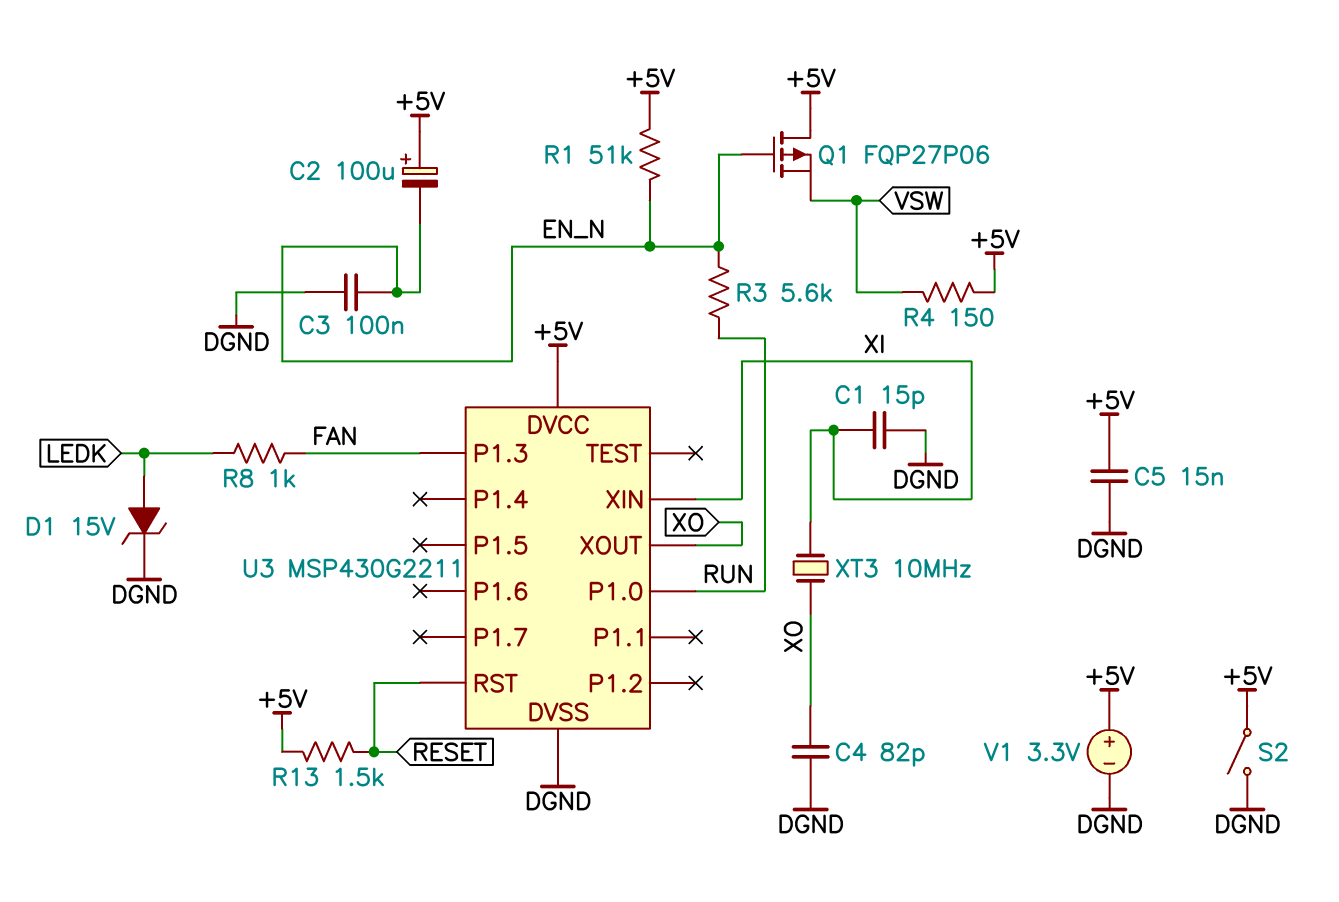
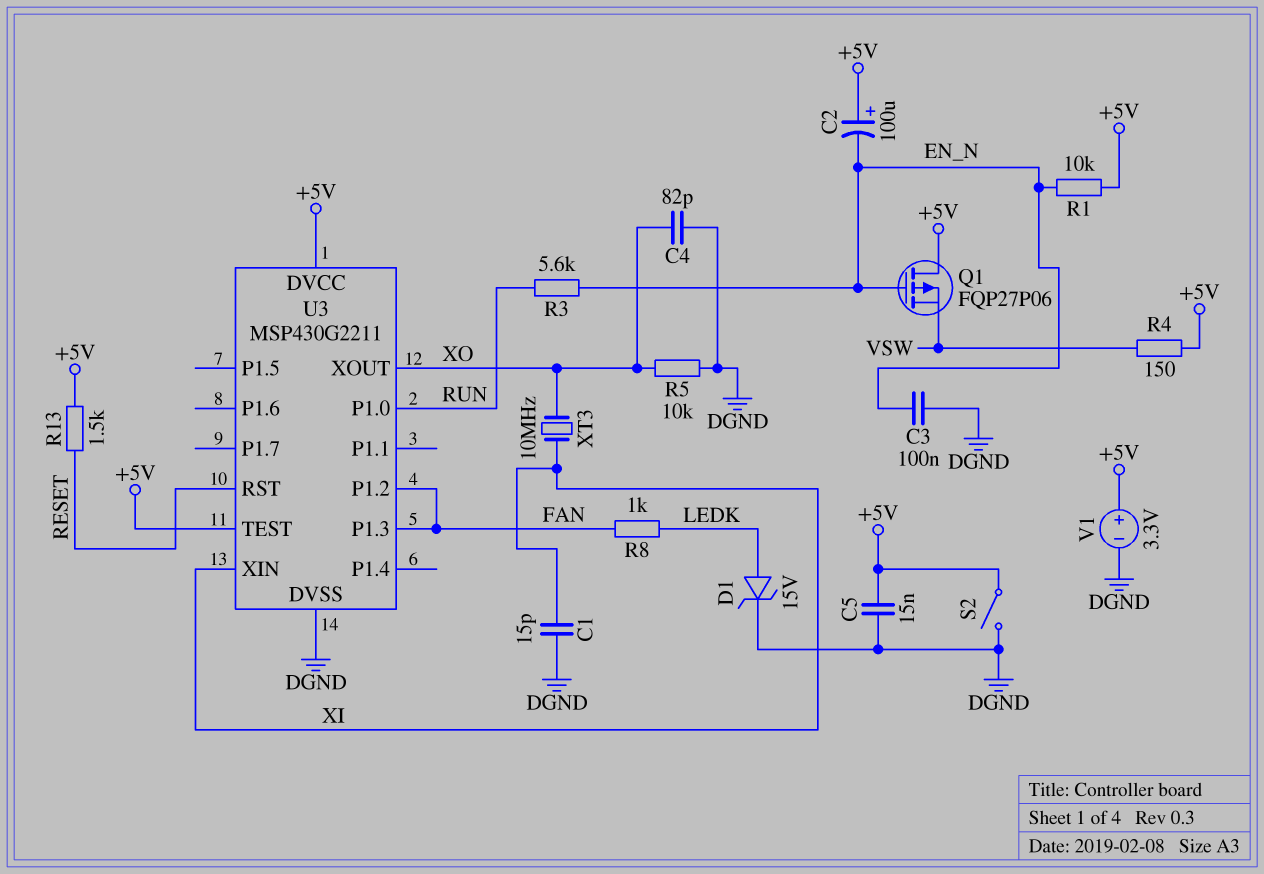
R1: 51k (+5V, EN_N) -> 10k (+5V, EN_N)
R5: none -> 10k (DGND, XO)
U3 pin P1.2: none -> FAN
U3 pin TEST: none -> +5V

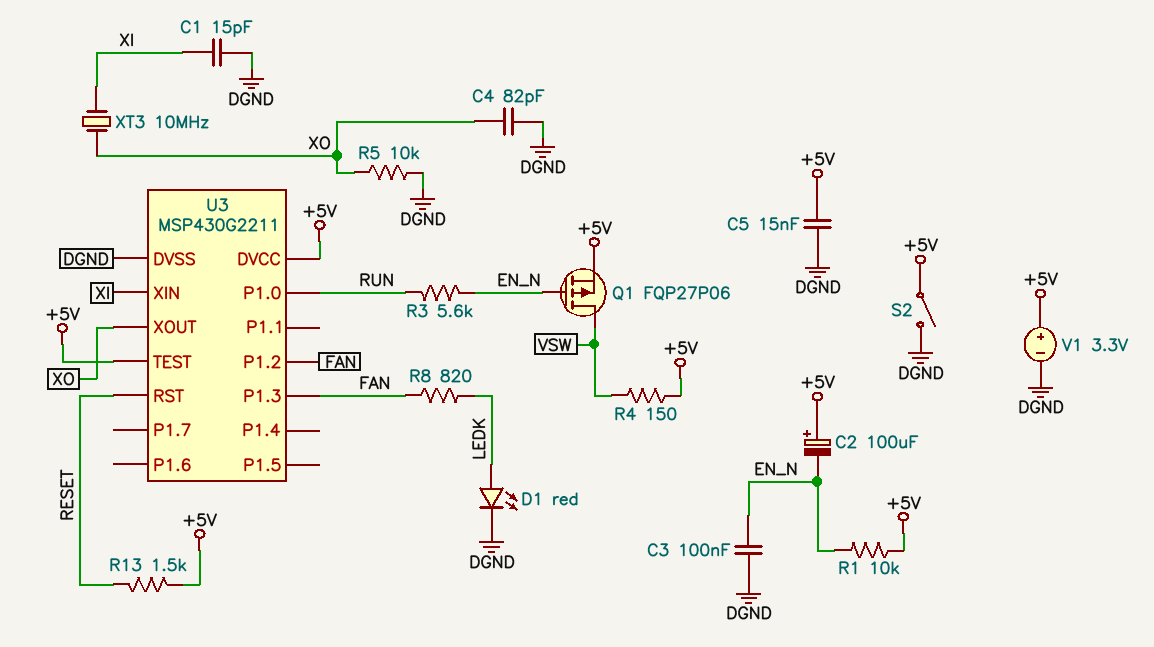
D1: zener 15V (A LEDK, K DGND) -> LED red (A LEDK, K DGND)
Q1: PMOS FQP27P06 (G EN_N, D +5V, S VSW) -> PMOS FQP27P06 (G EN_N, D VSW, S +5V)
R8: 1k (FAN, LEDK) -> 820 (FAN, LEDK)

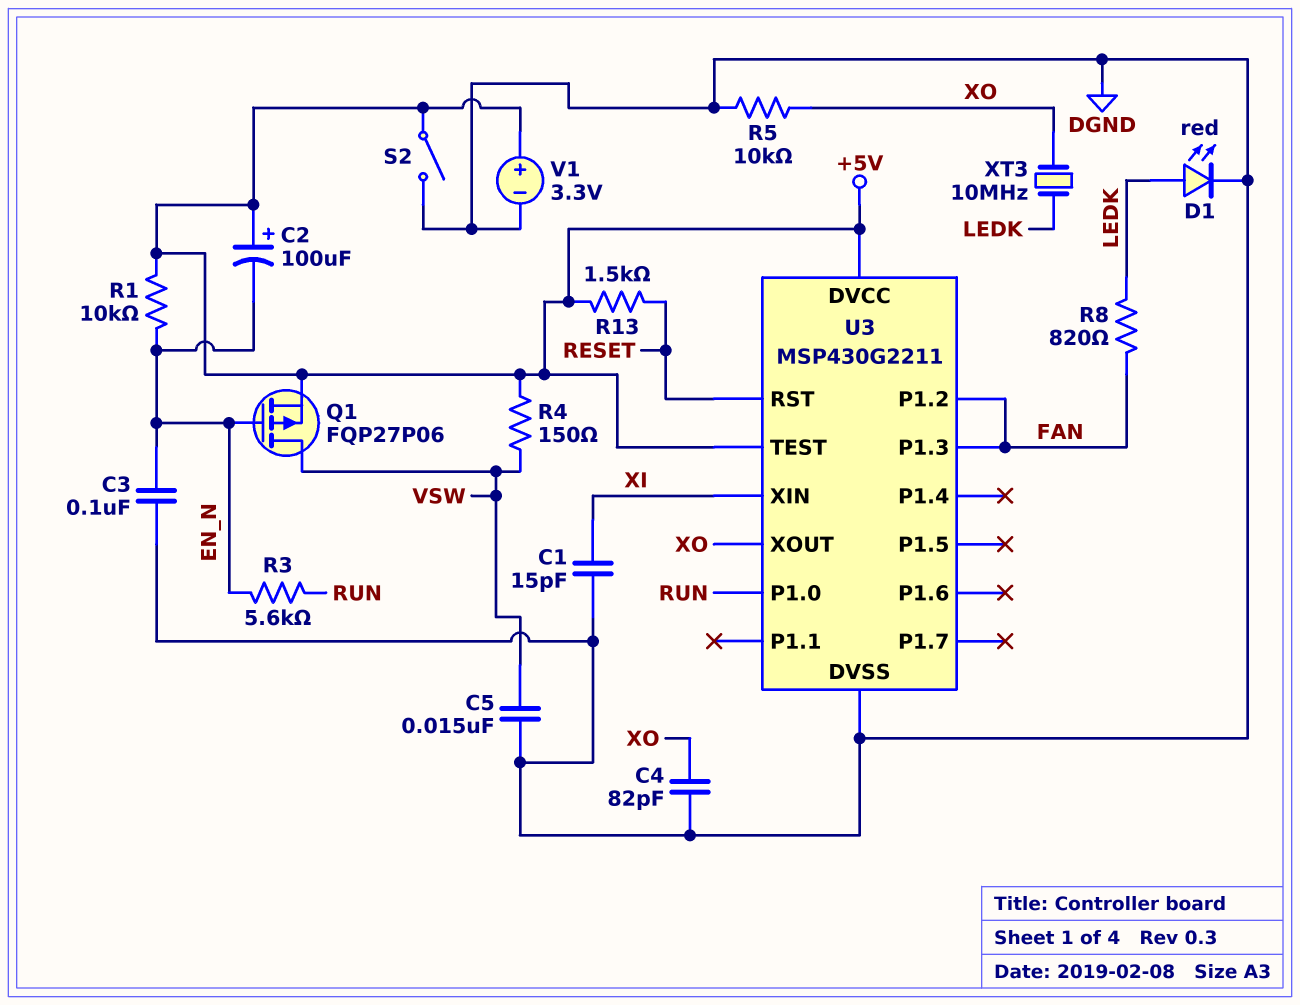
C5: 15nF (+5V, DGND) -> 15nF (DGND, VSW)
XT3: 10MHz (XI, XO) -> 10MHz (LEDK, XO)

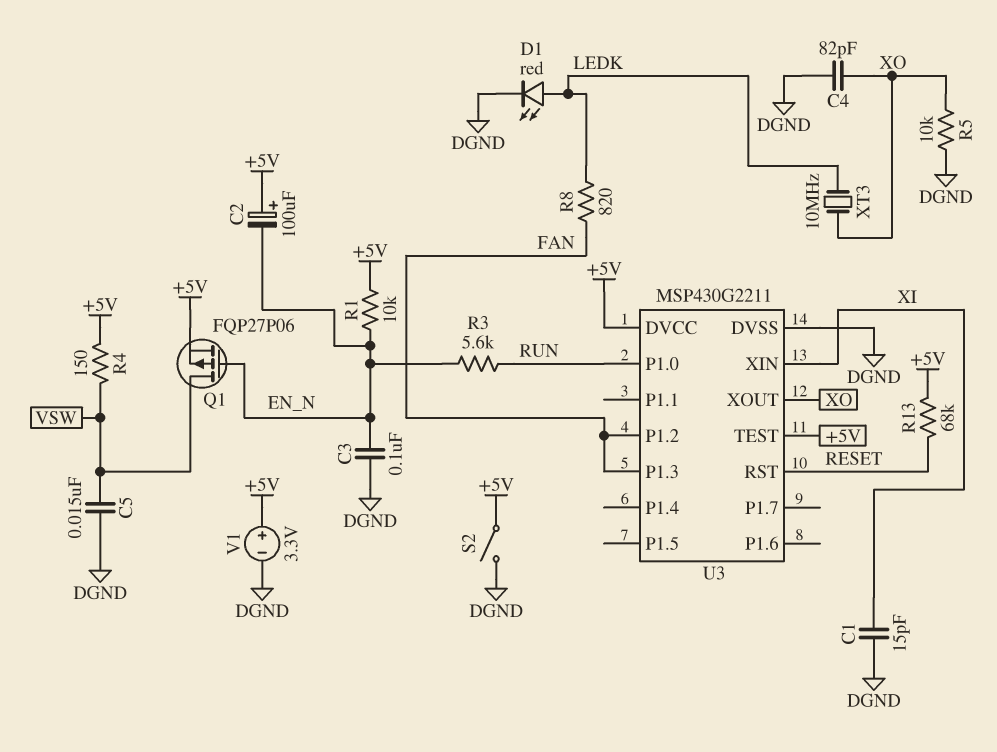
R13: 1.5k (+5V, RESET) -> 68k (+5V, RESET)

